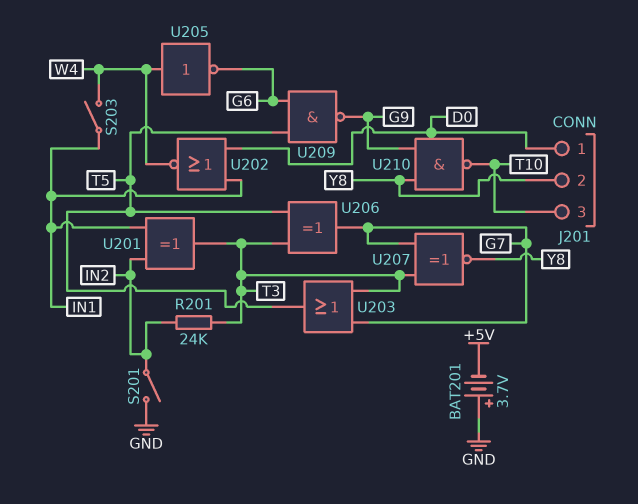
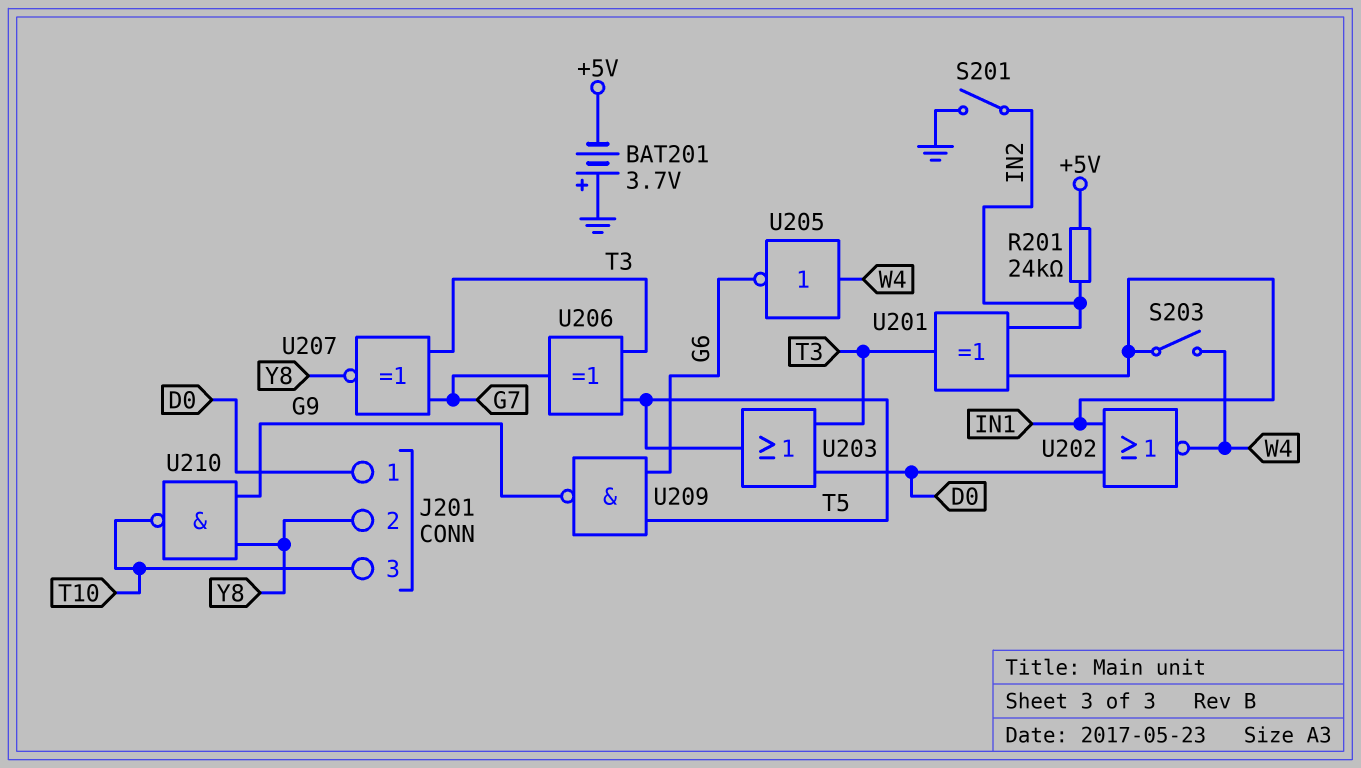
R201: 24k (IN2, T3) -> 24k (+5V, IN2)
U203: OR (in G7, in T3, out T5) -> OR (in D0, in T3, out T5)

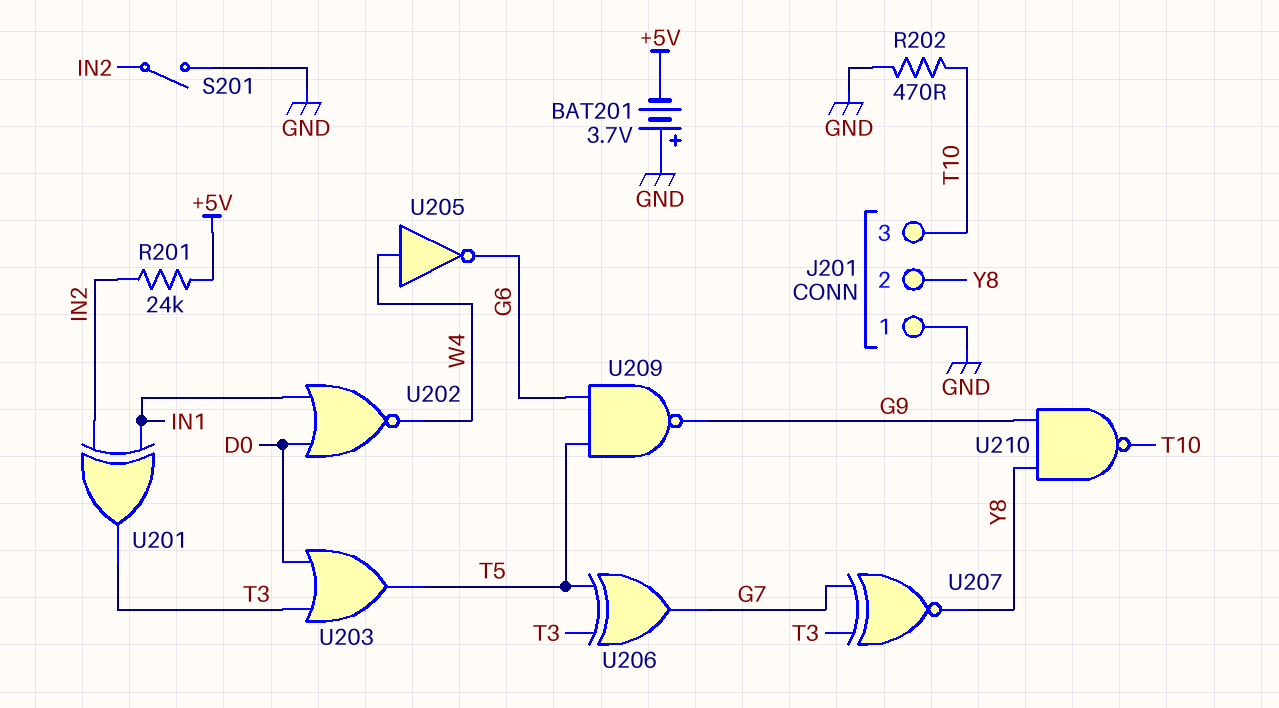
J201 pin 1: D0 -> GND
R202: none -> 470 (GND, T10)
S203: switch (IN1, W4) -> none

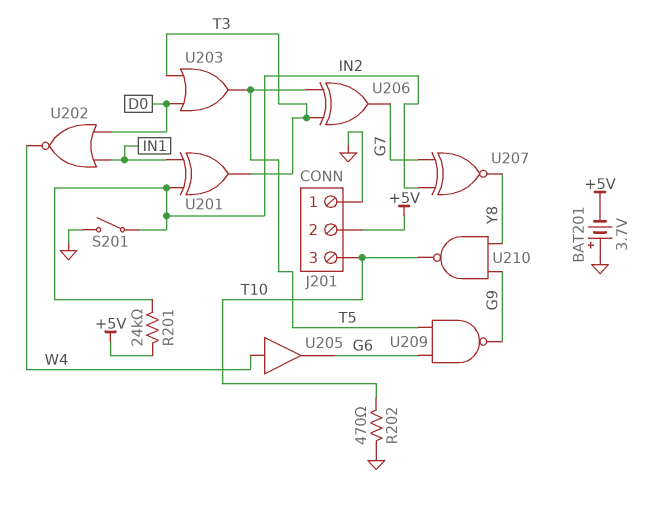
J201 pin 2: Y8 -> +5V
U205: NOT (in W4, out G6) -> buffer (in W4, out G6)
U207: XNOR (in G7, in T3, out Y8) -> XNOR (in G7, in IN2, out Y8)

